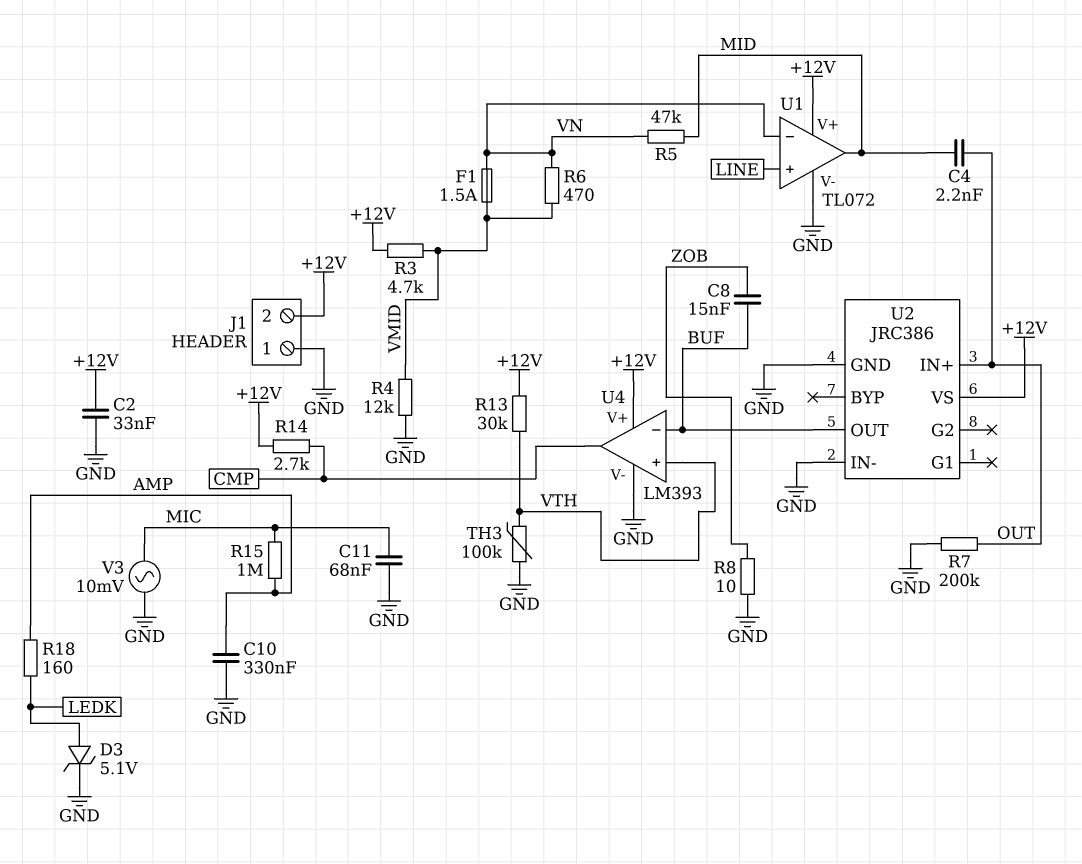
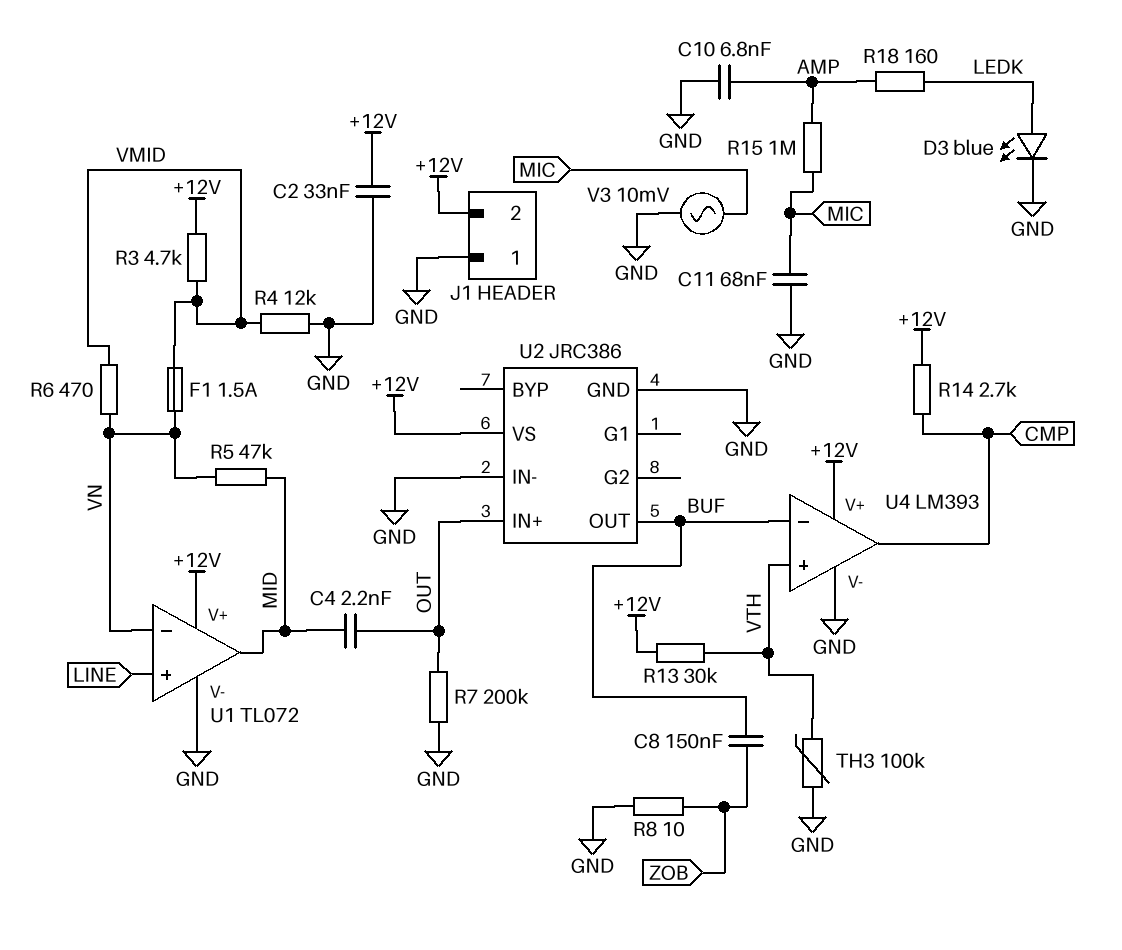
C8: 15nF (BUF, ZOB) -> 150nF (BUF, ZOB)
C10: 330nF (AMP, GND) -> 6.8nF (AMP, GND)
D3: zener 5.1V (A LEDK, K GND) -> LED blue (A LEDK, K GND)

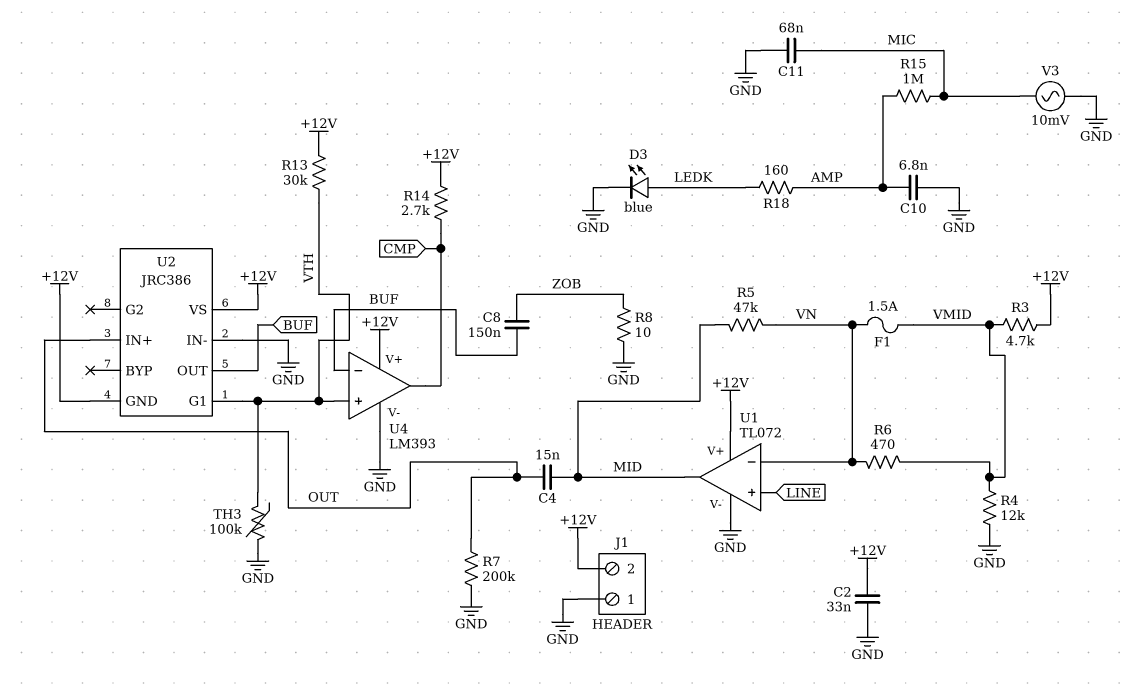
C4: 2.2nF (MID, OUT) -> 15nF (MID, OUT)
U2 pin G1: none -> VTH
U2 pin GND: GND -> +12V

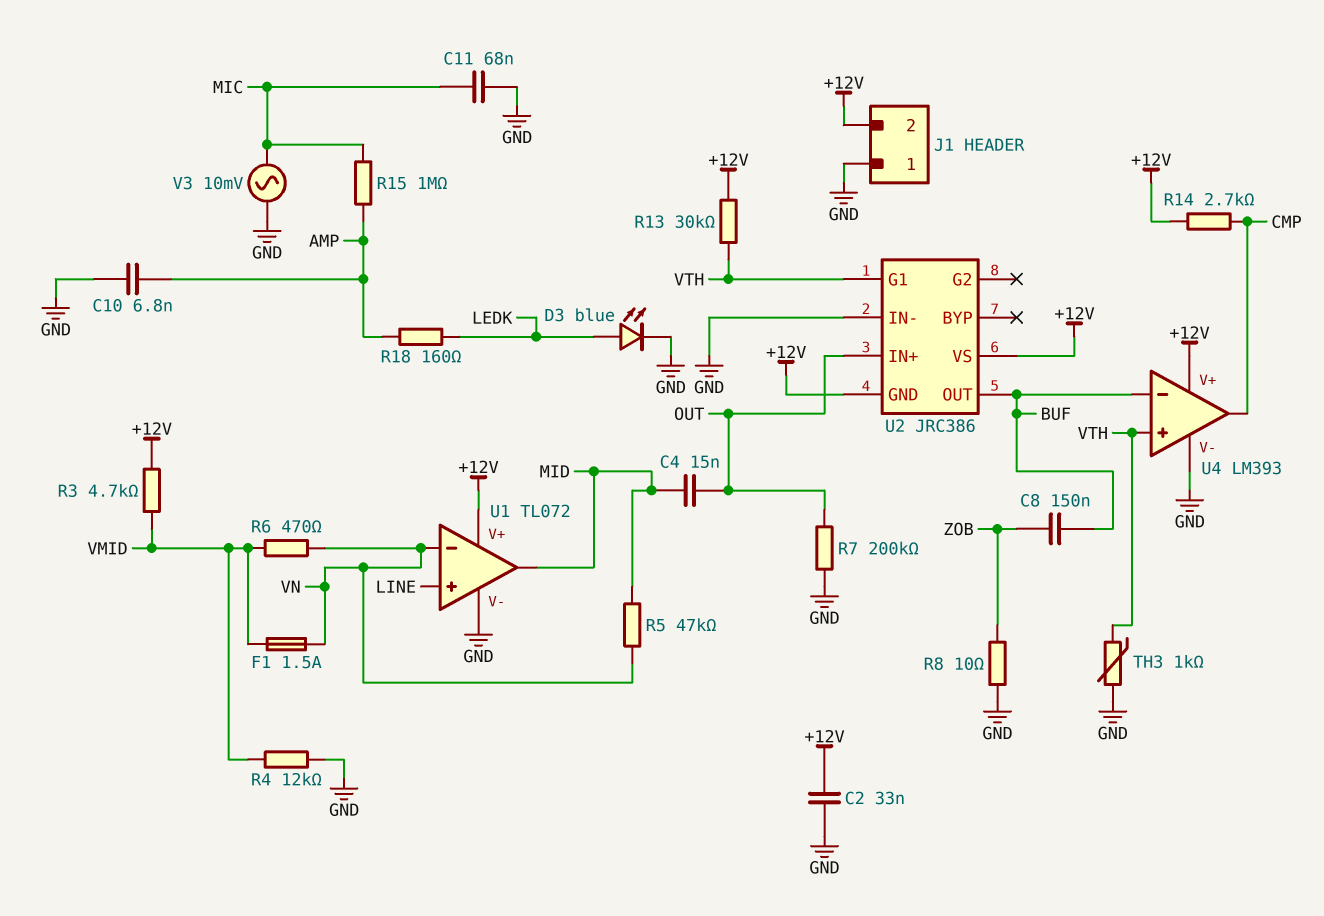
TH3: 100k (GND, VTH) -> 1k (GND, VTH)

